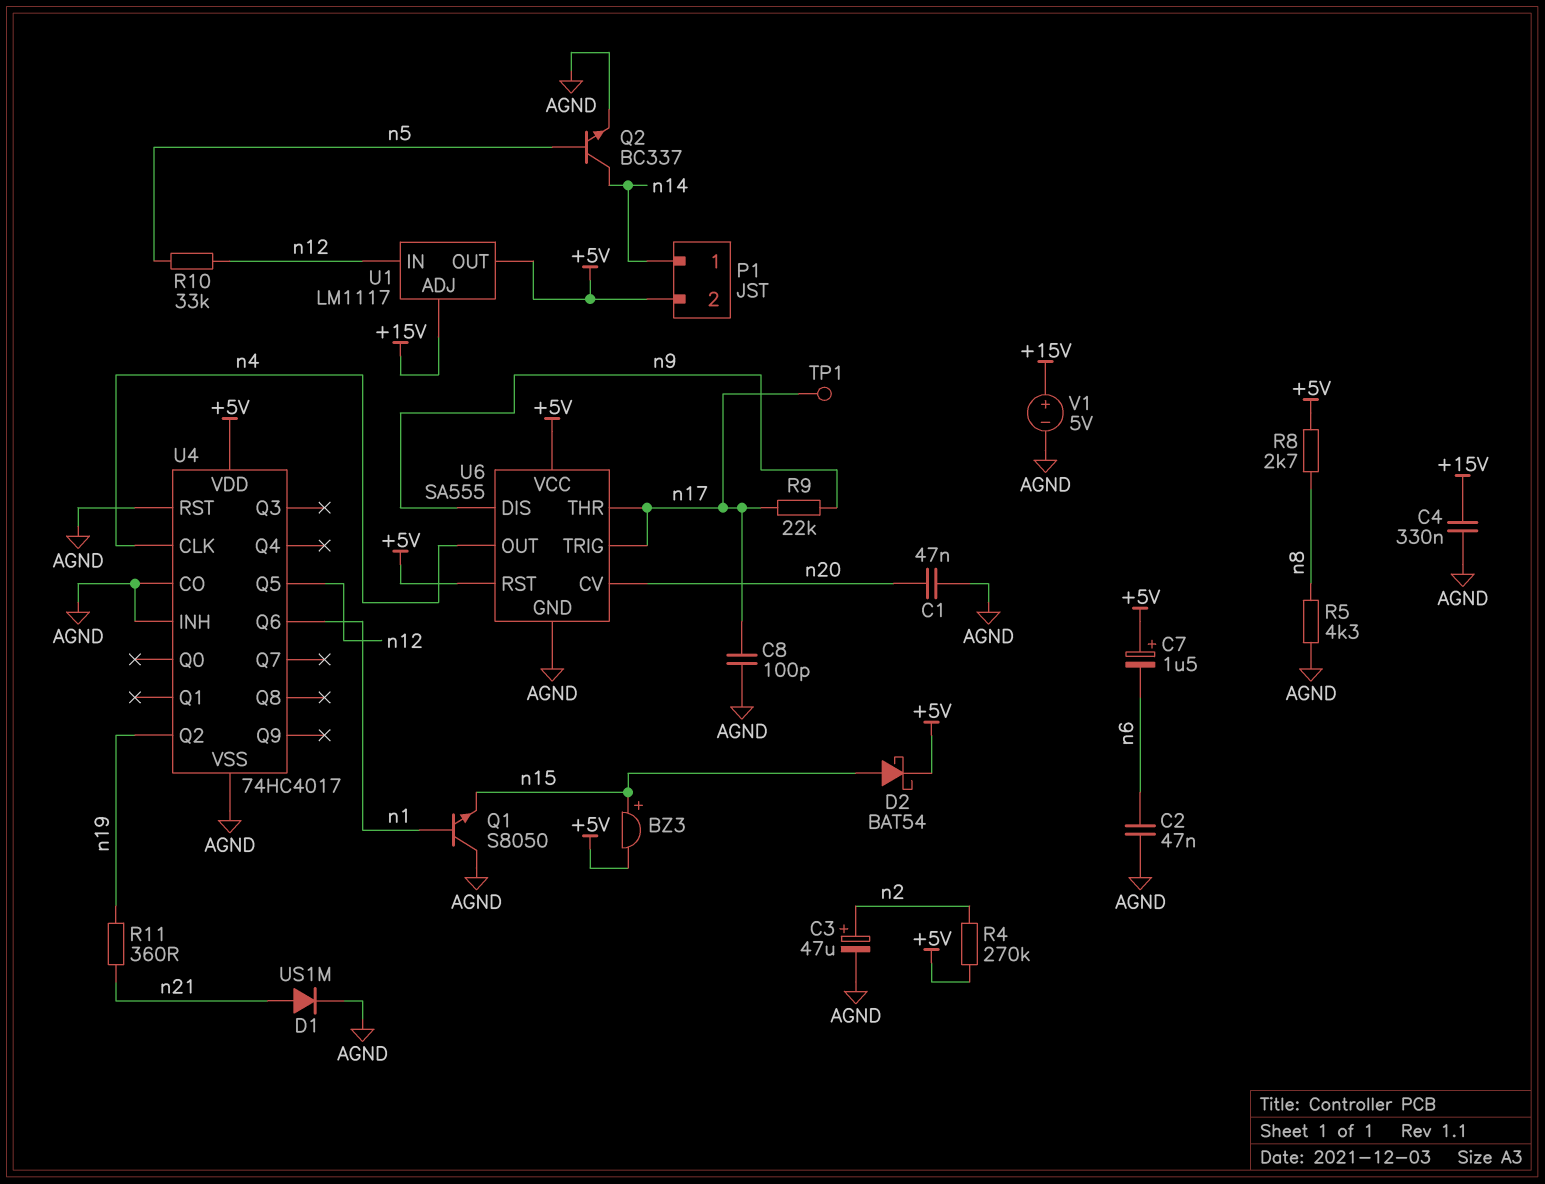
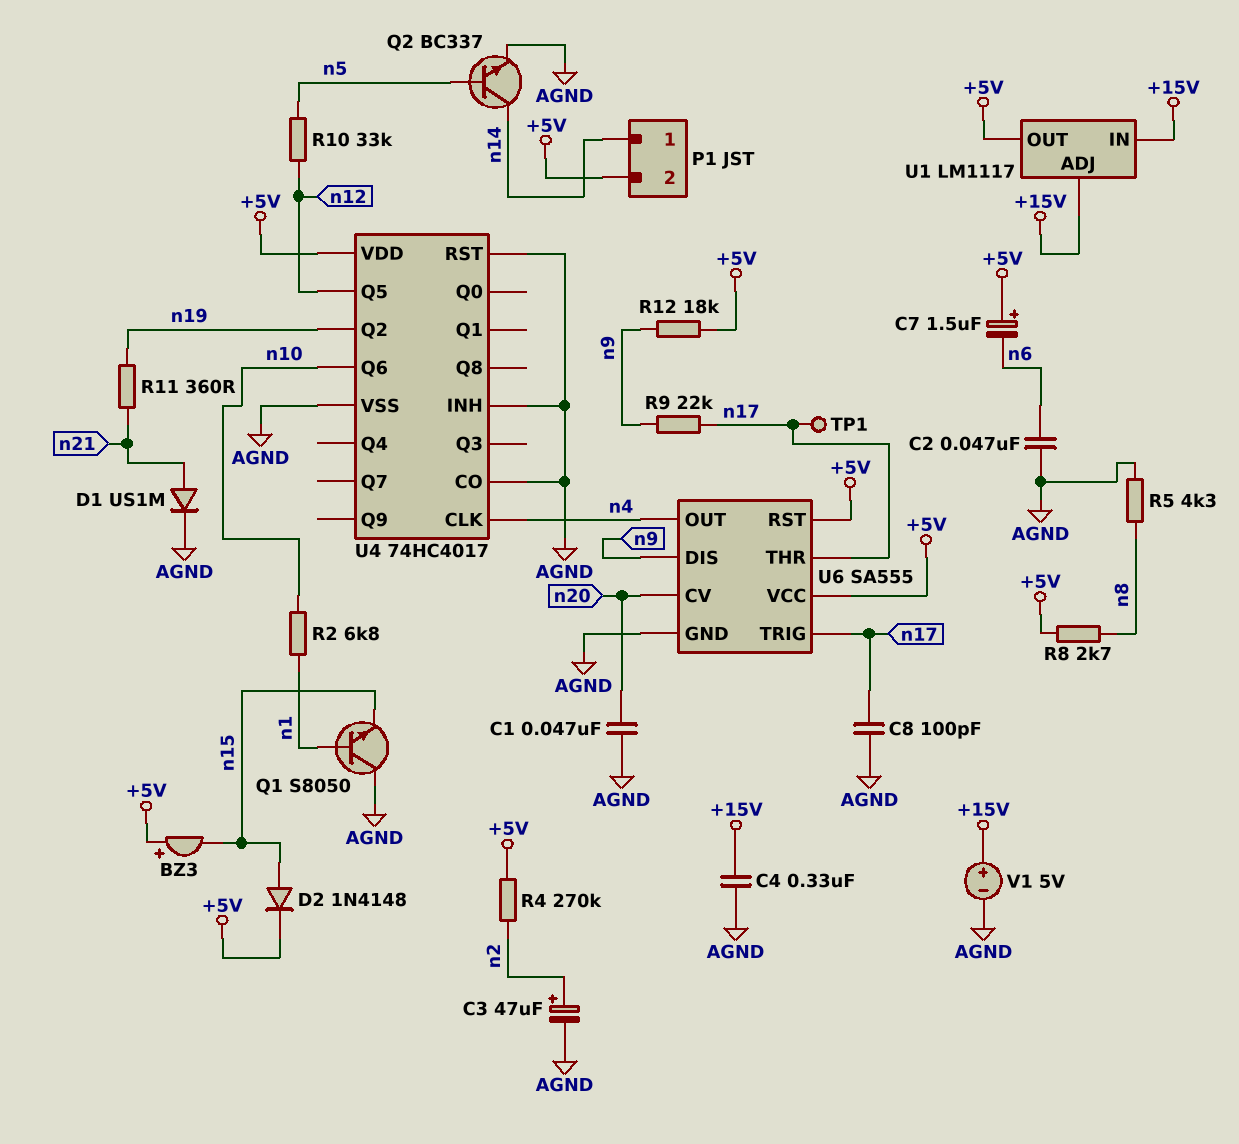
BZ3: buzzer (plus n15, minus +5V) -> buzzer (plus +5V, minus n15)
D2: schottky BAT54 (A n15, K +5V) -> diode 1N4148 (A n15, K +5V)
R2: none -> 6.8k (n1, n10)
R12: none -> 18k (+5V, n9)
U1 pin IN: n12 -> +15V
U4 pin Q6: n1 -> n10

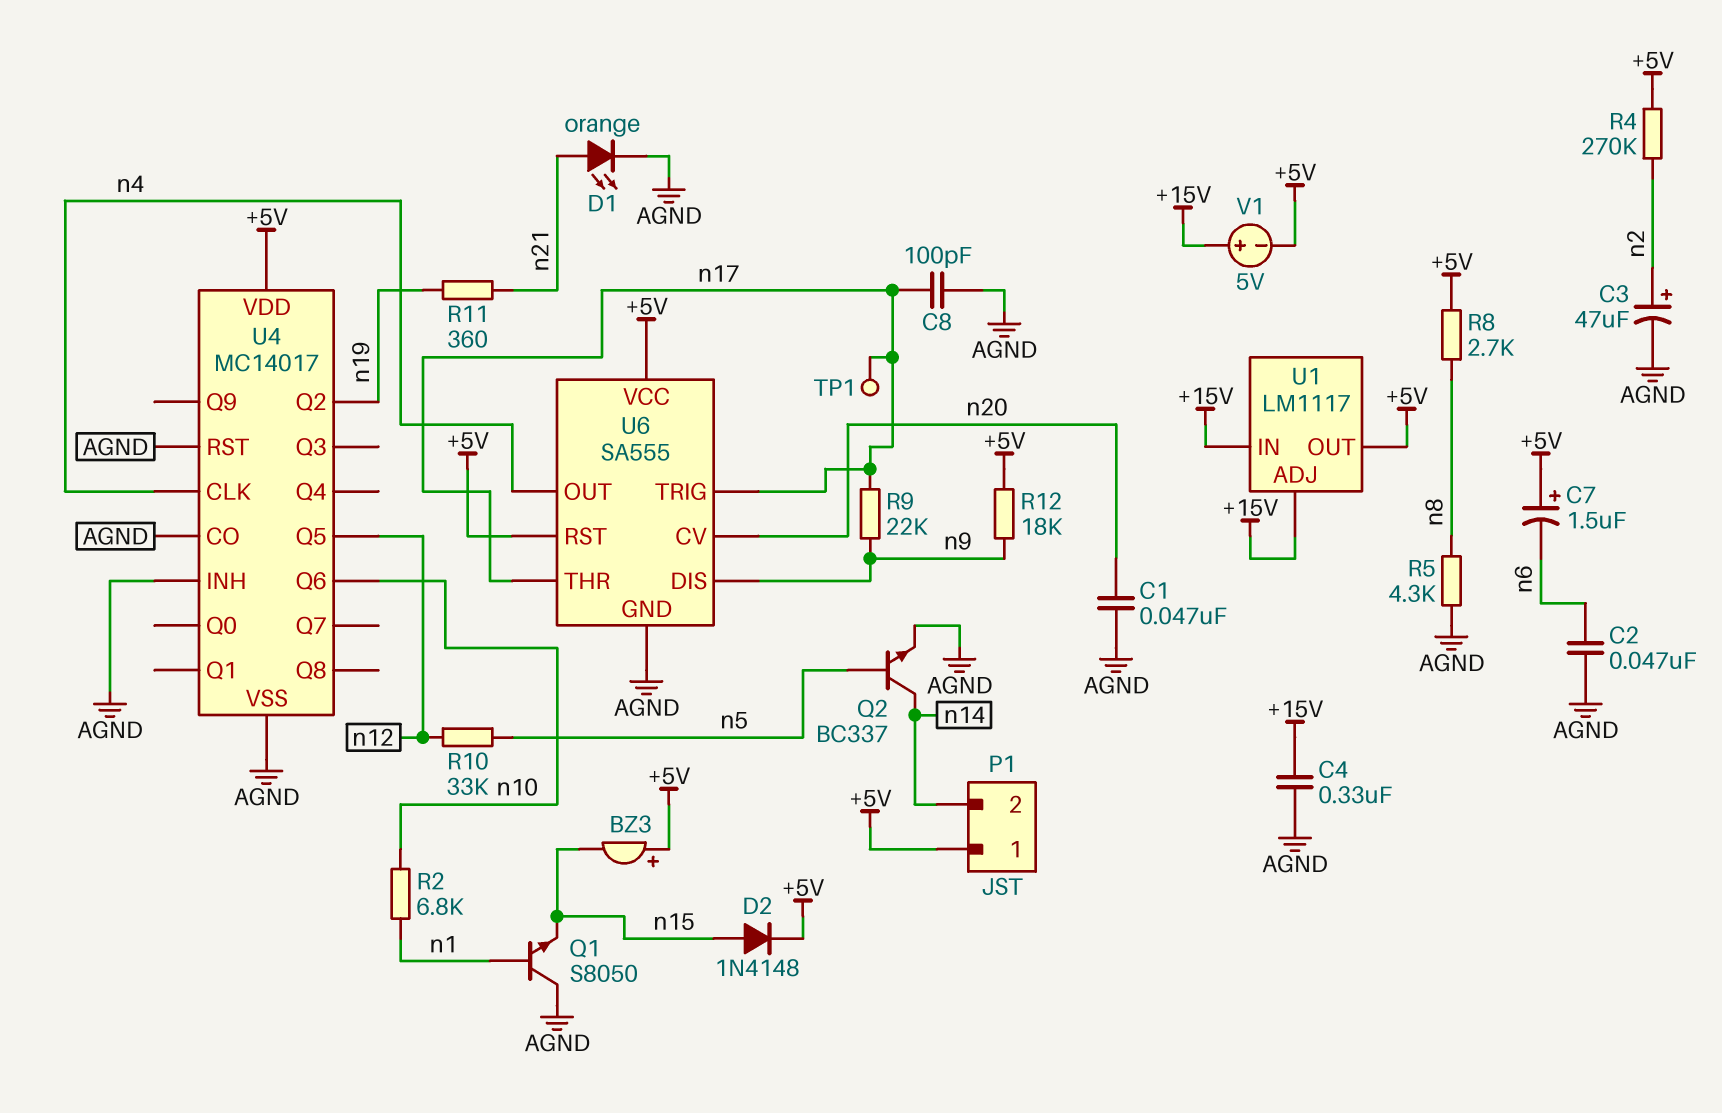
D1: diode US1M (A n21, K AGND) -> LED orange (A n21, K AGND)
P1 pin 1: n14 -> +5V
P1 pin 2: +5V -> n14
U4: 74HC4017 -> MC14017
V1: 5V (plus +15V, minus AGND) -> 5V (plus +15V, minus +5V)

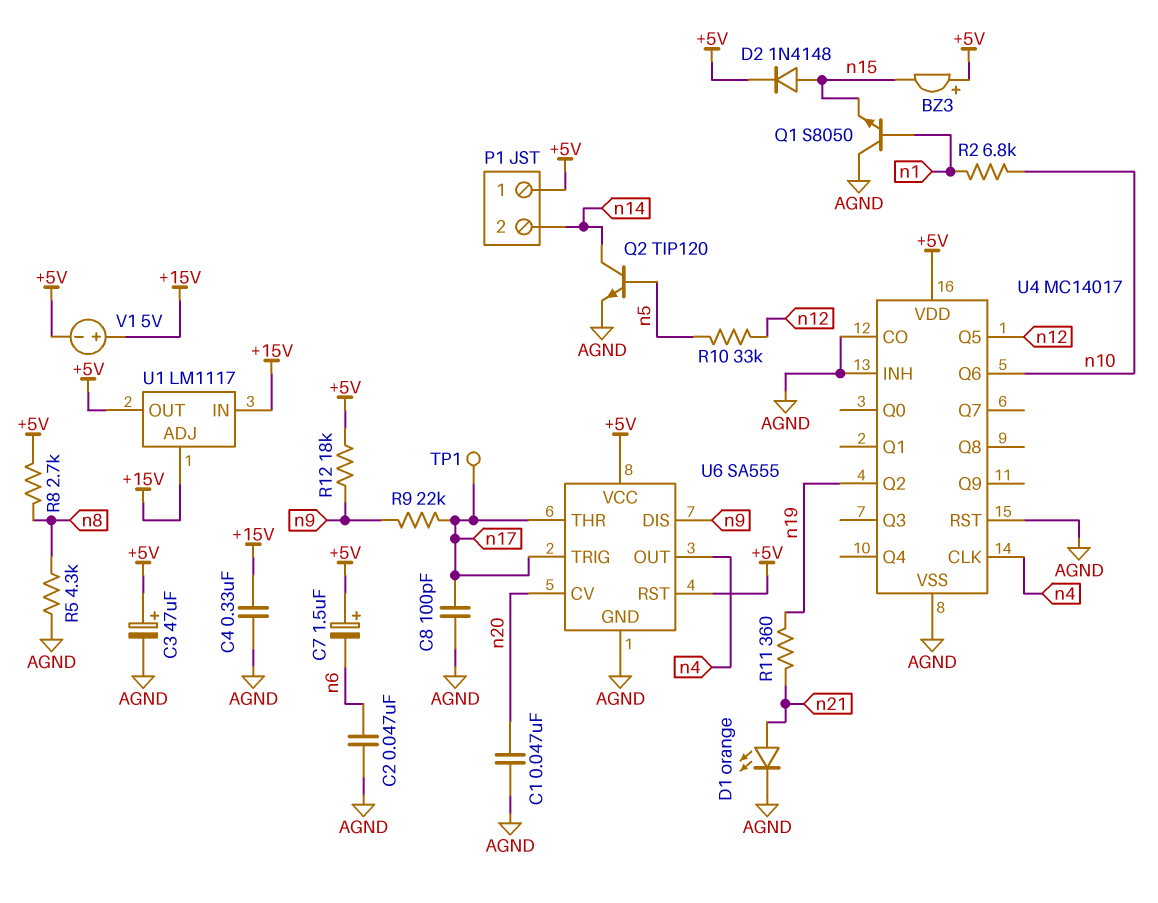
C3: 47uF (plus n2, minus AGND) -> 47uF (plus +5V, minus AGND)
Q2: NPN BC337 (B n5, C n14, E AGND) -> NPN TIP120 (B n5, C n14, E AGND)
R4: 270k (+5V, n2) -> none

